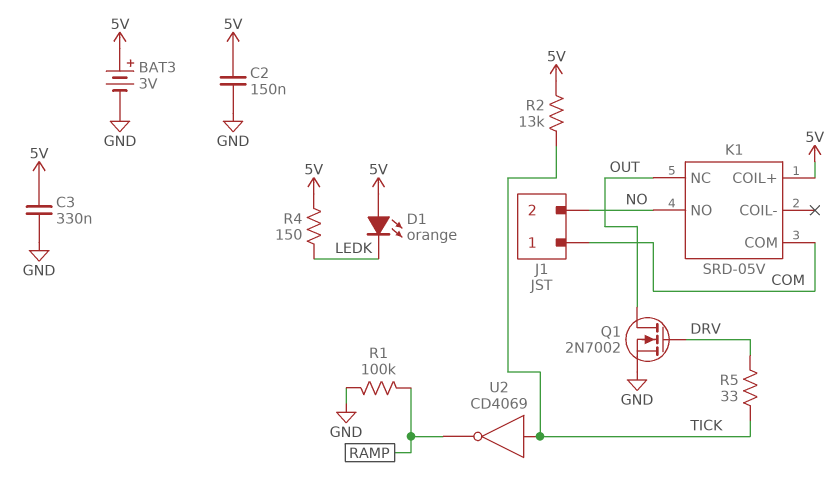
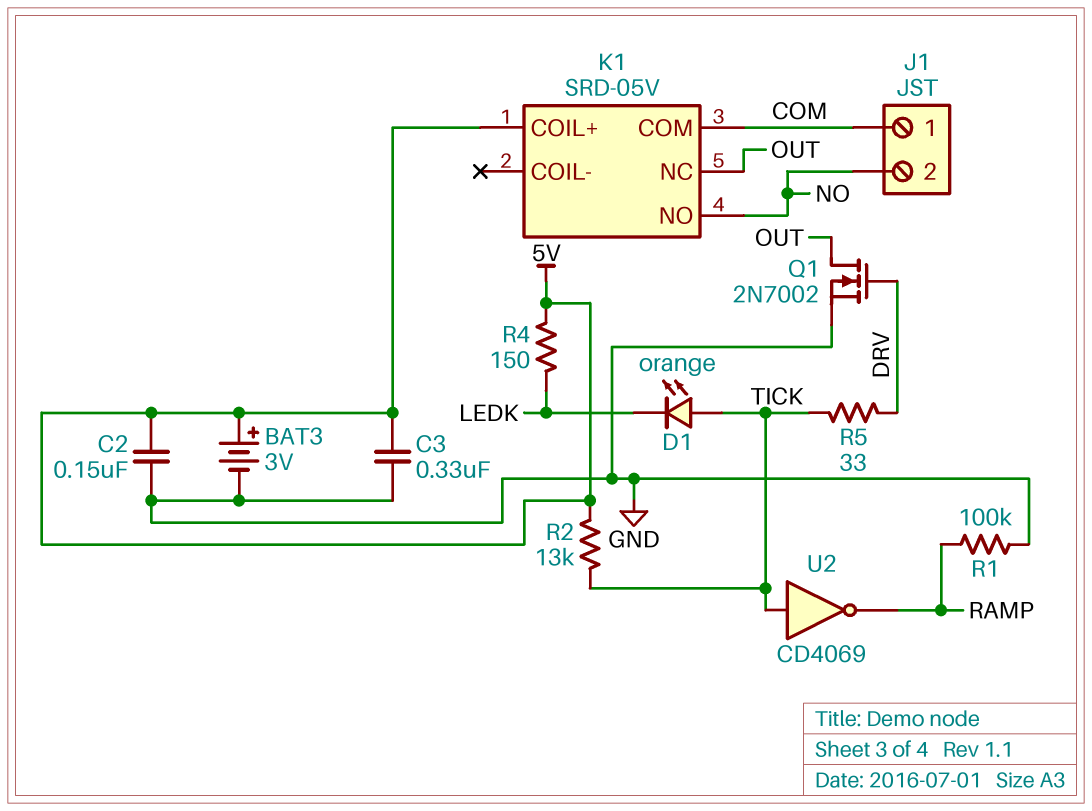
D1: LED orange (A 5V, K LEDK) -> LED orange (A TICK, K LEDK)

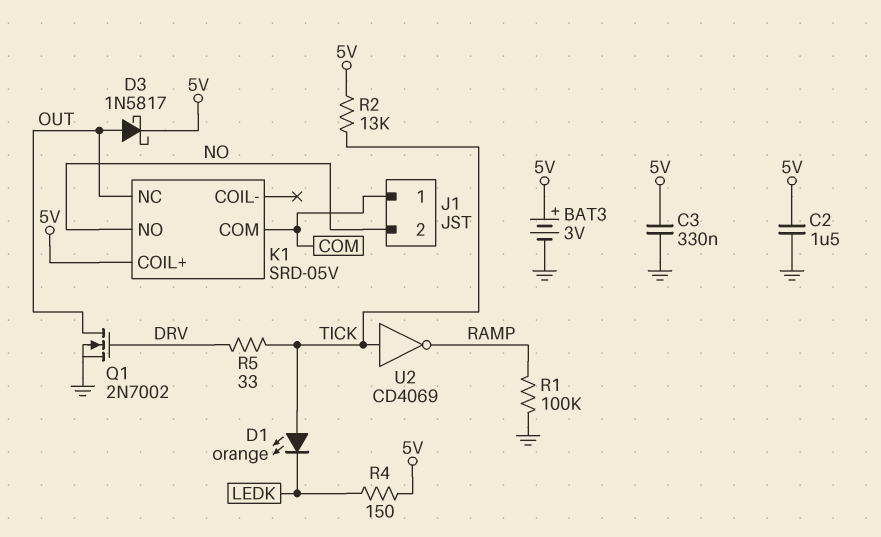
C2: 150nF (5V, GND) -> 1.5uF (5V, GND)
D3: none -> schottky 1N5817 (A OUT, K 5V)

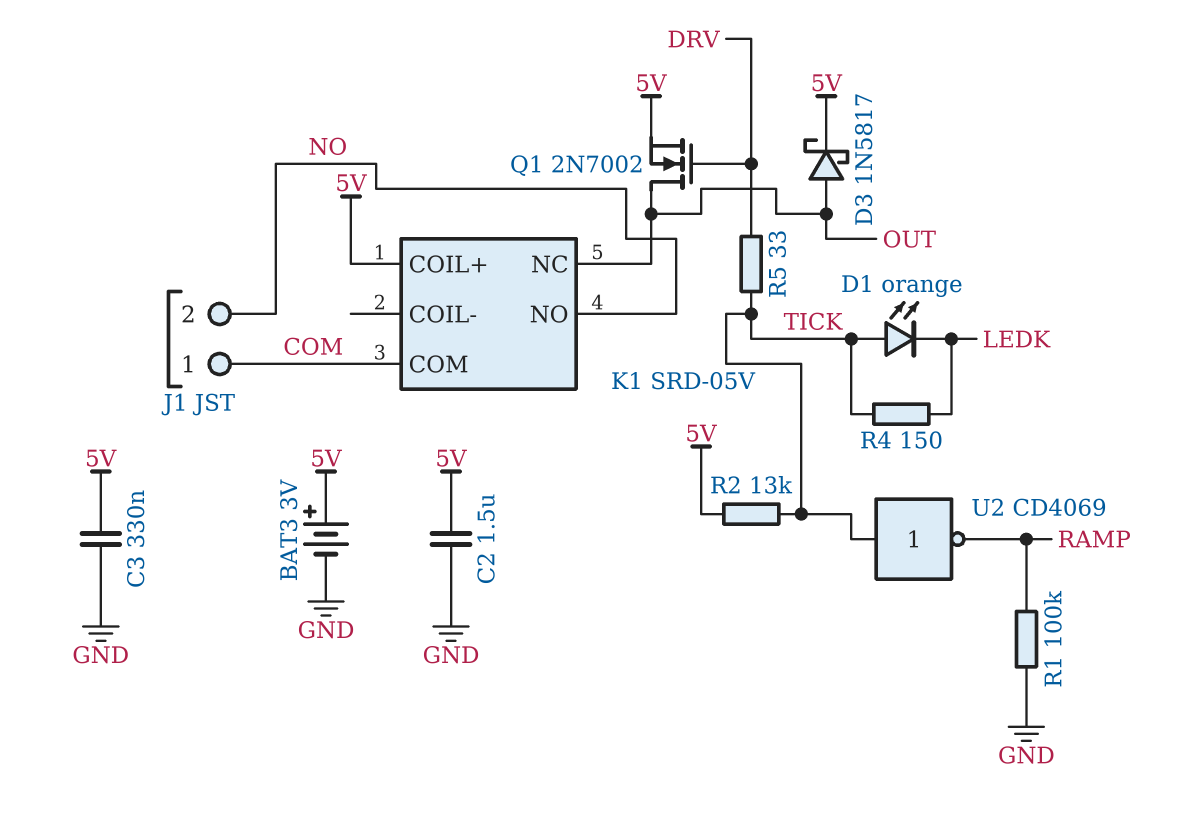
Q1: NMOS 2N7002 (G DRV, D OUT, S GND) -> NMOS 2N7002 (G DRV, D OUT, S 5V)
R4: 150 (5V, LEDK) -> 150 (LEDK, TICK)

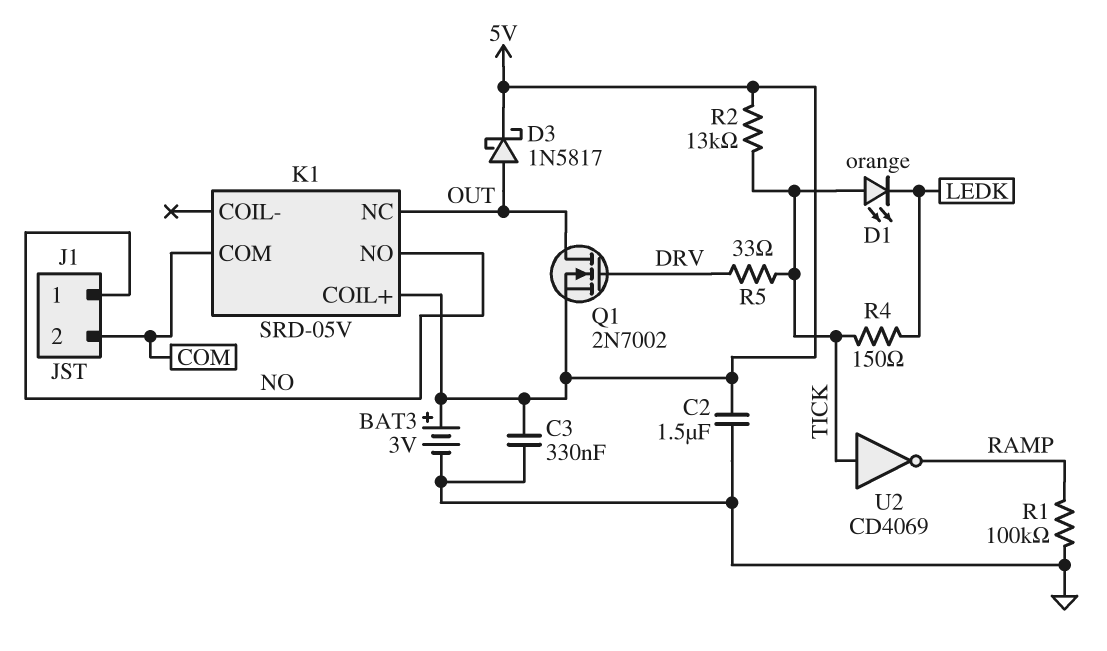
J1 pin 1: COM -> NO
J1 pin 2: NO -> COM

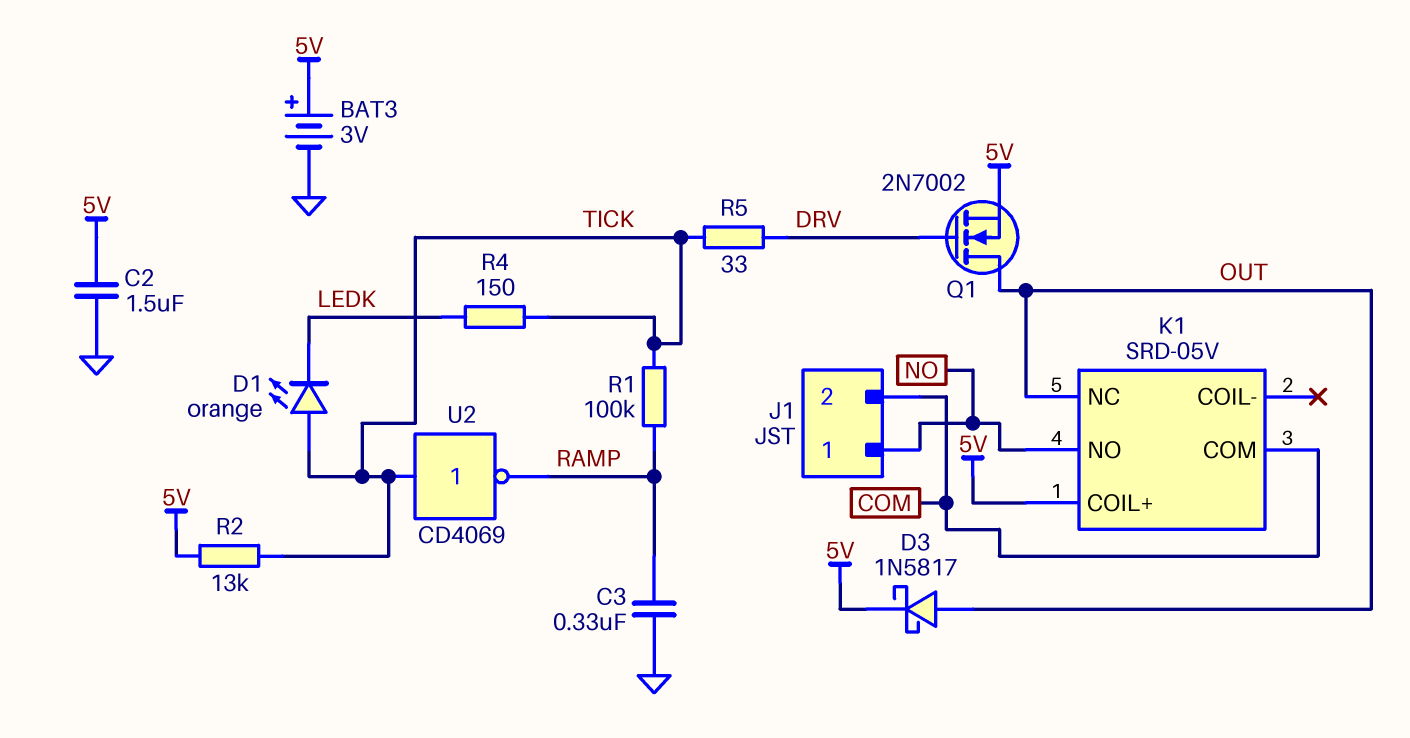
C3: 330nF (5V, GND) -> 330nF (GND, RAMP)
R1: 100k (GND, RAMP) -> 100k (RAMP, TICK)

